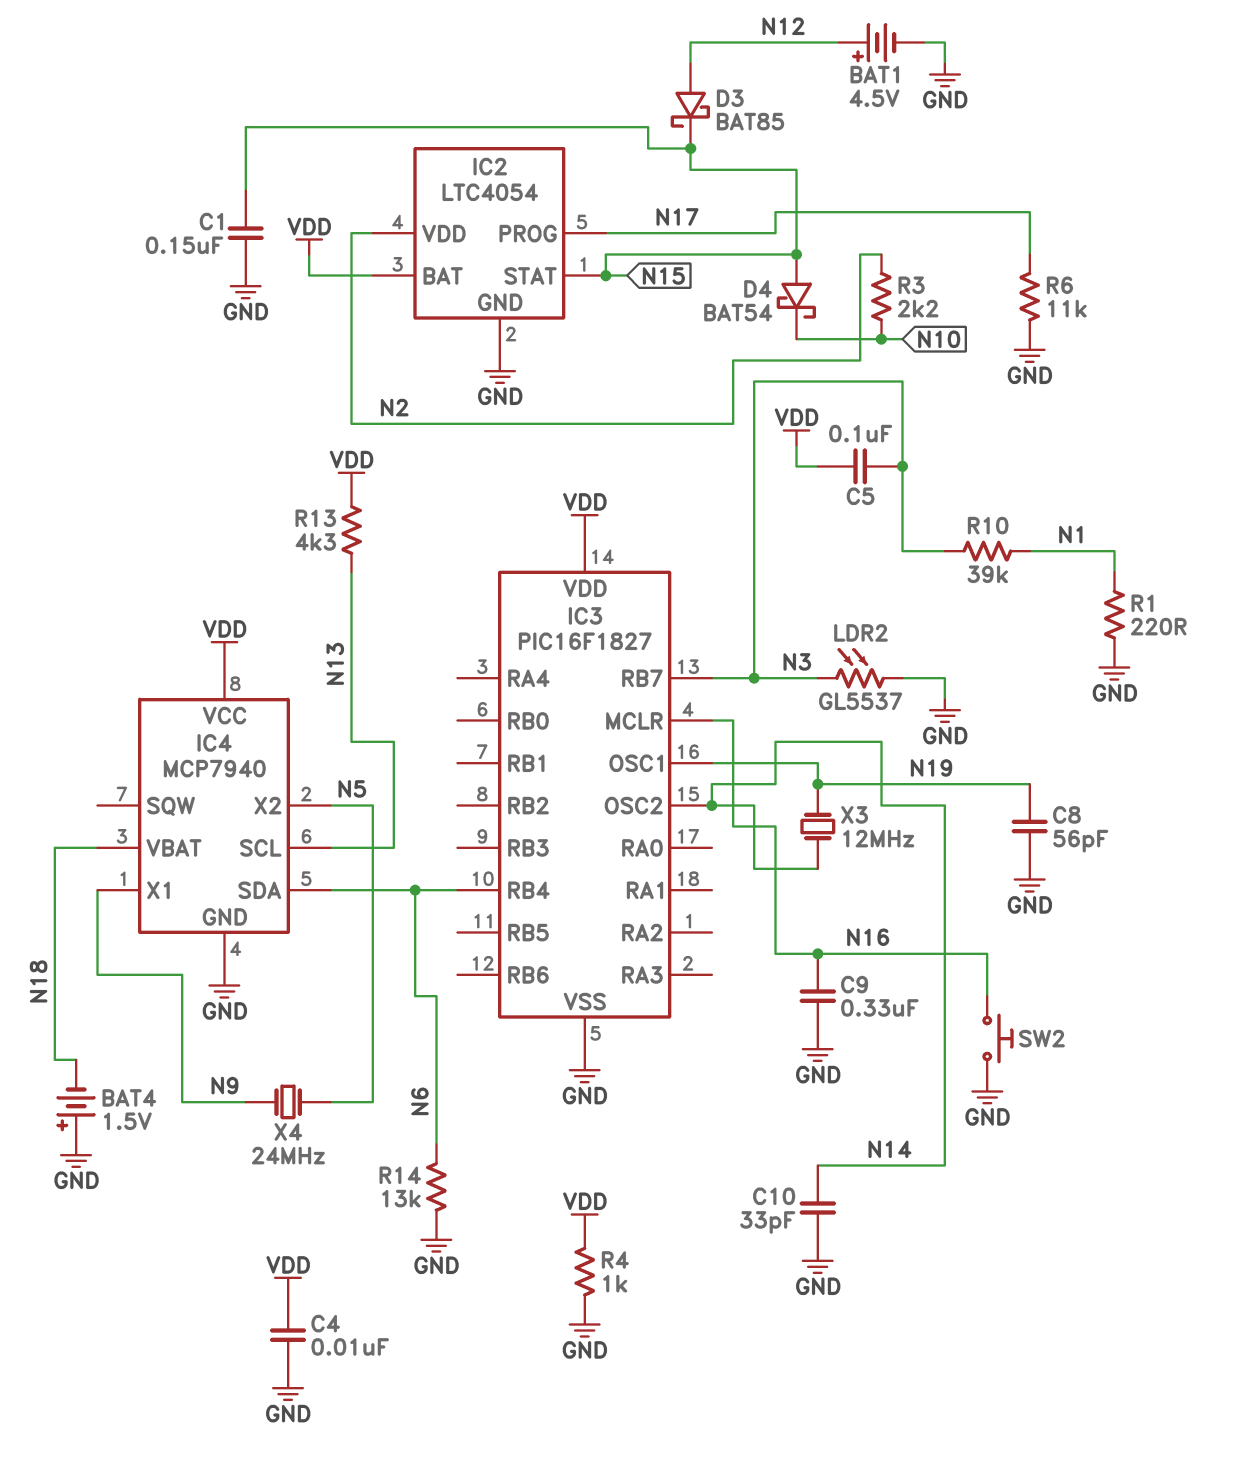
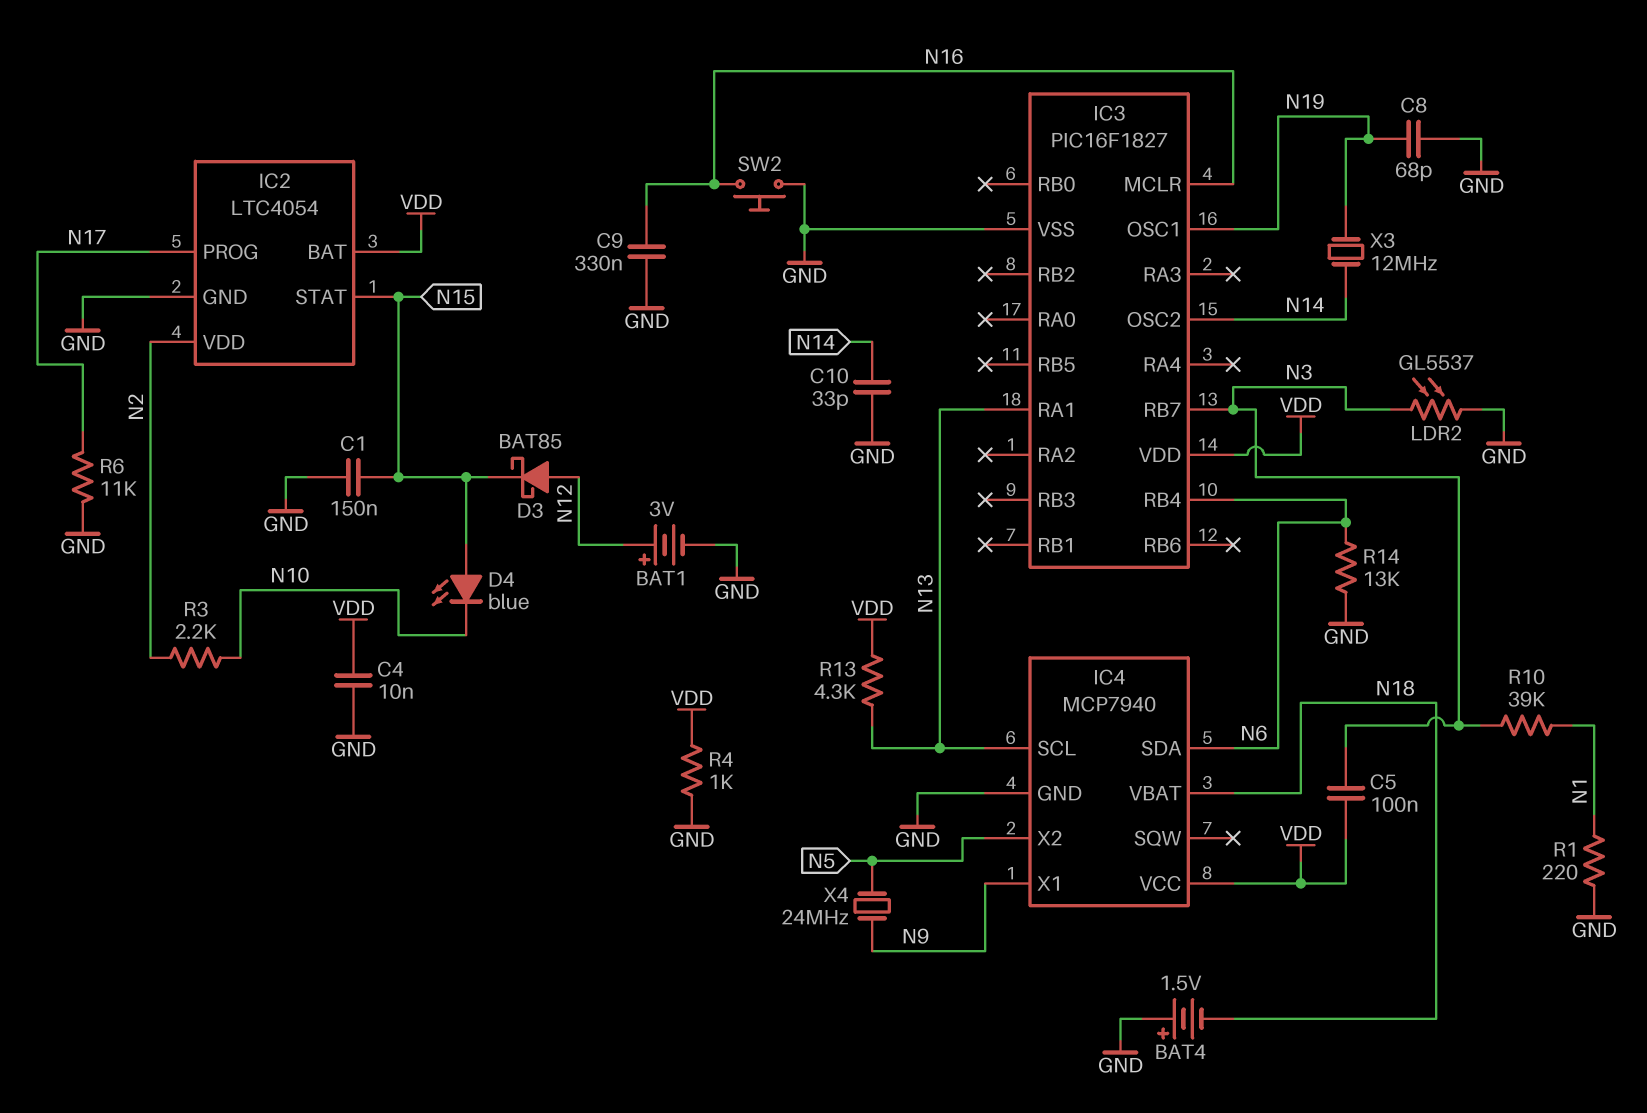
BAT1: 4.5V (plus N12, minus GND) -> 3V (plus N12, minus GND)
C8: 56pF (GND, N19) -> 68pF (GND, N19)
D4: schottky BAT54 (A N15, K N10) -> LED blue (A N15, K N10)
IC3 pin RA1: none -> N13

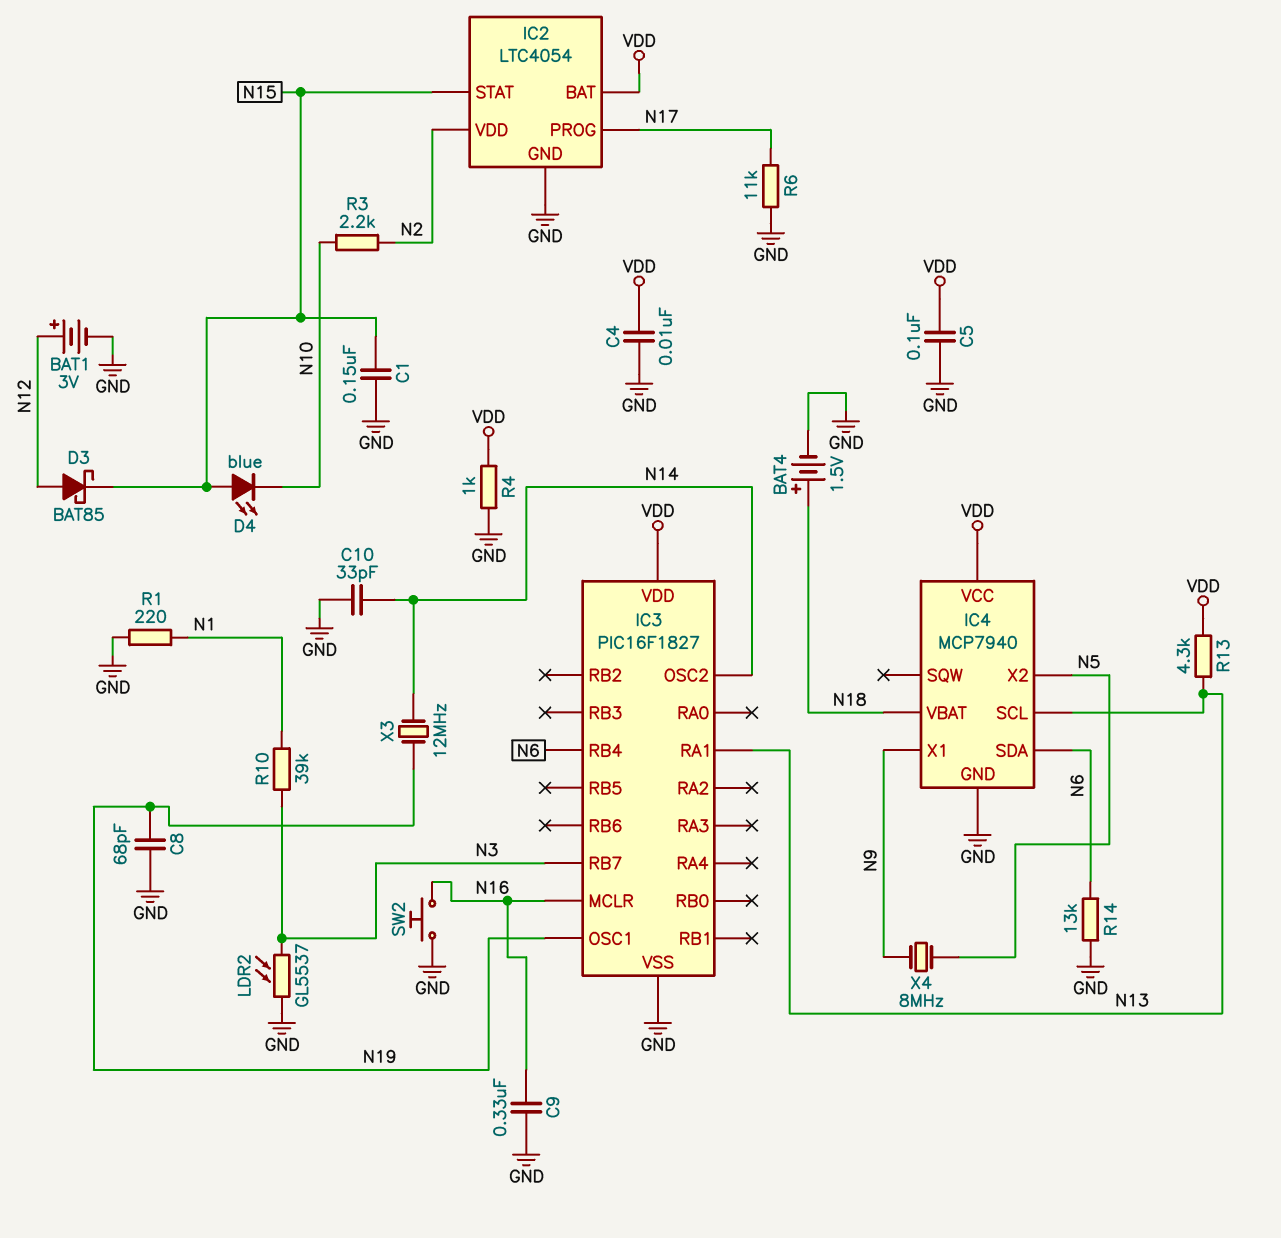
BAT4: 1.5V (plus GND, minus N18) -> 1.5V (plus N18, minus GND)
C5: 100nF (N3, VDD) -> 100nF (GND, VDD)
X4: 24MHz (N5, N9) -> 8MHz (N5, N9)

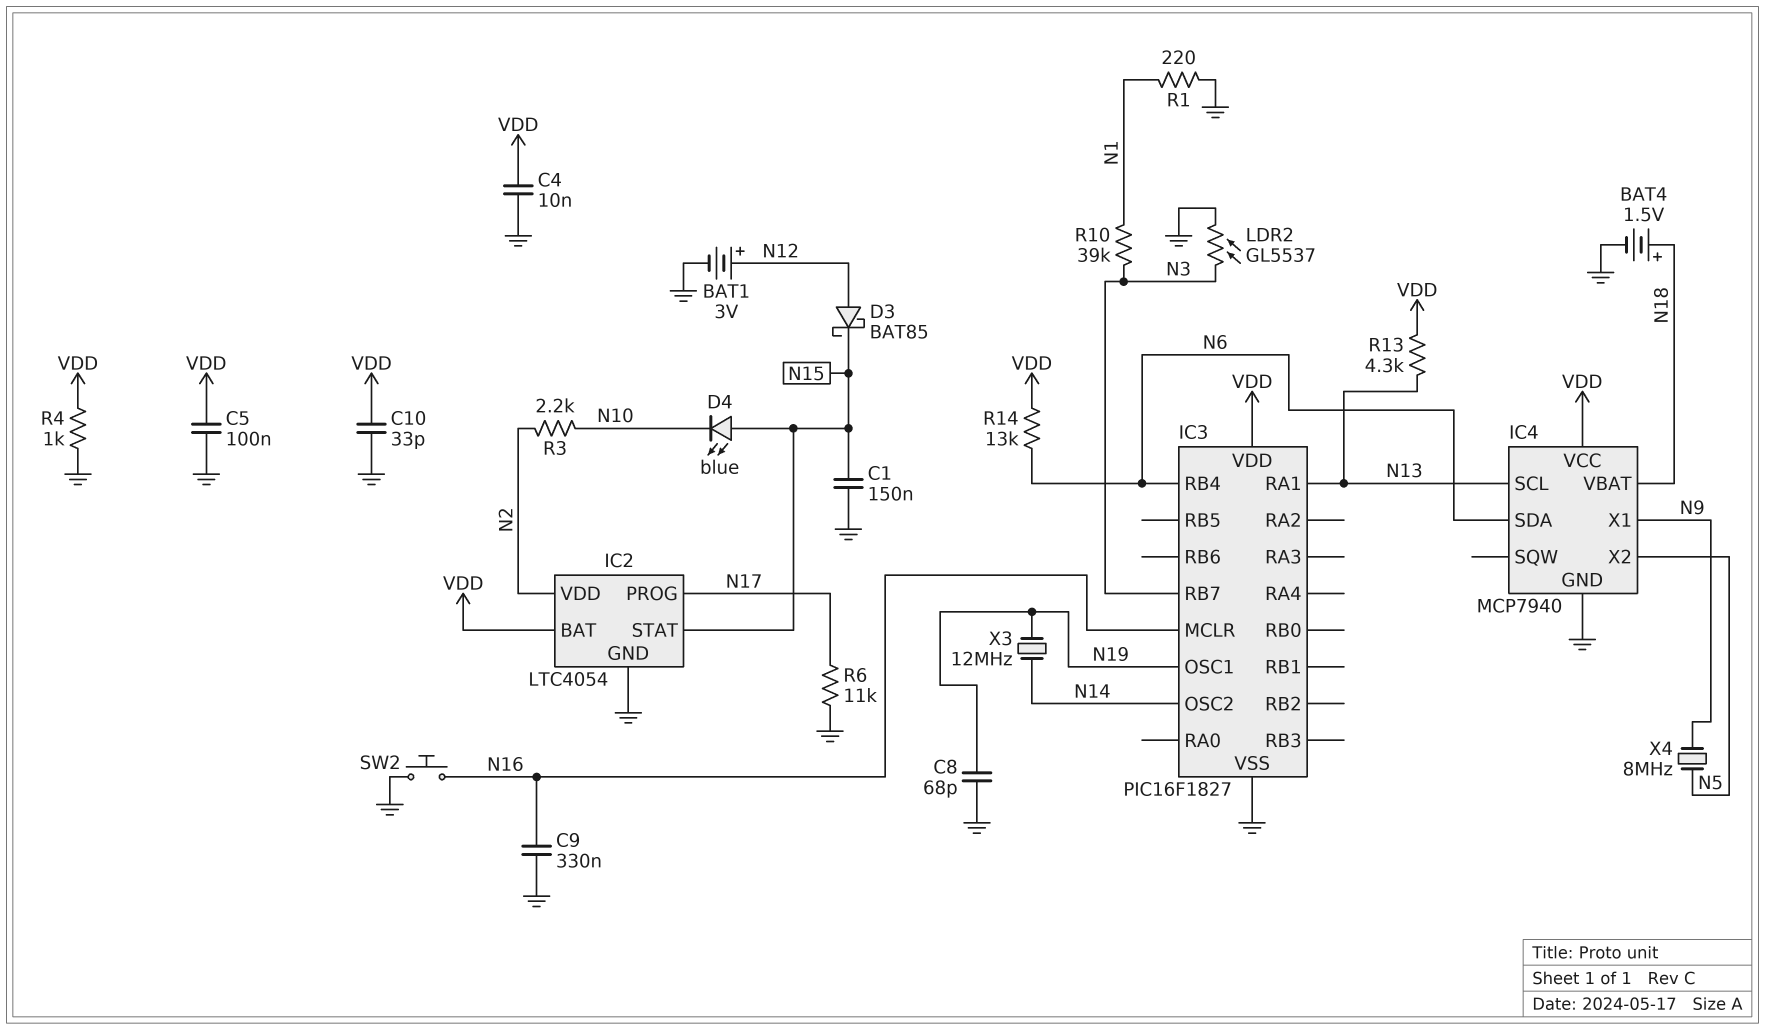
C10: 33pF (GND, N14) -> 33pF (GND, VDD)
R14: 13k (GND, N6) -> 13k (N6, VDD)

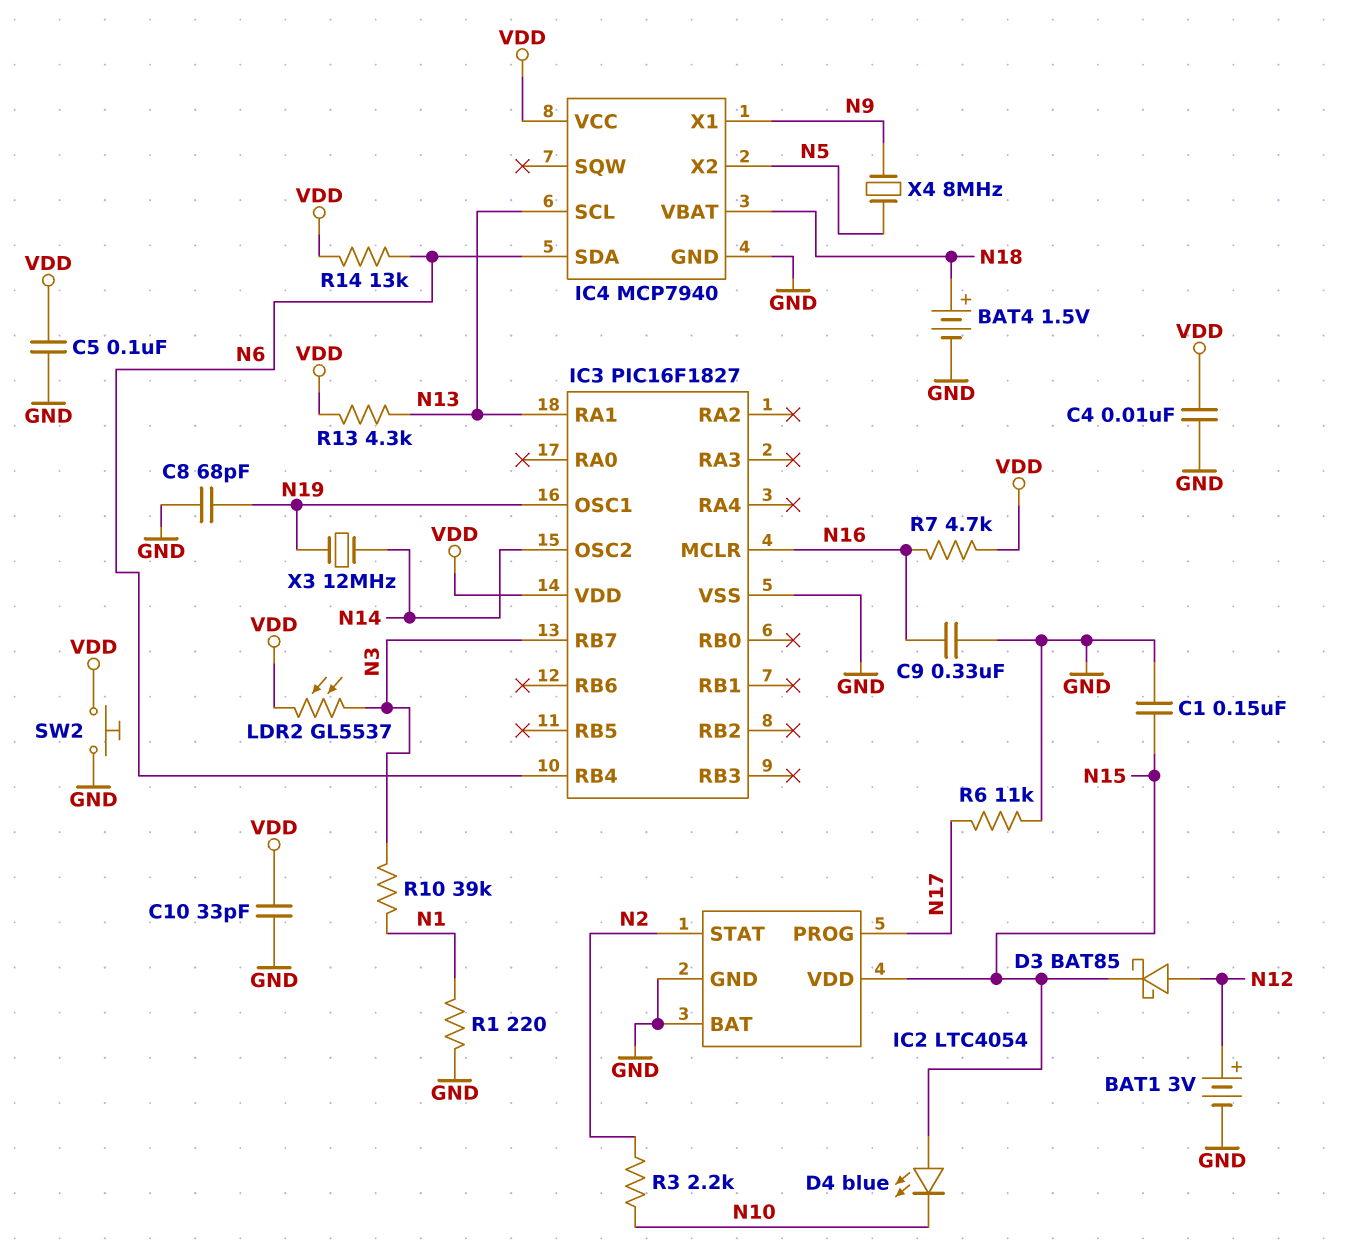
IC2 pin BAT: VDD -> GND
IC2 pin STAT: N15 -> N2
IC2 pin VDD: N2 -> N15
LDR2: GL5537 (GND, N3) -> GL5537 (N3, VDD)
R4: 1k (GND, VDD) -> none
R7: none -> 4.7k (N16, VDD)
SW2: button (GND, N16) -> button (GND, VDD)

